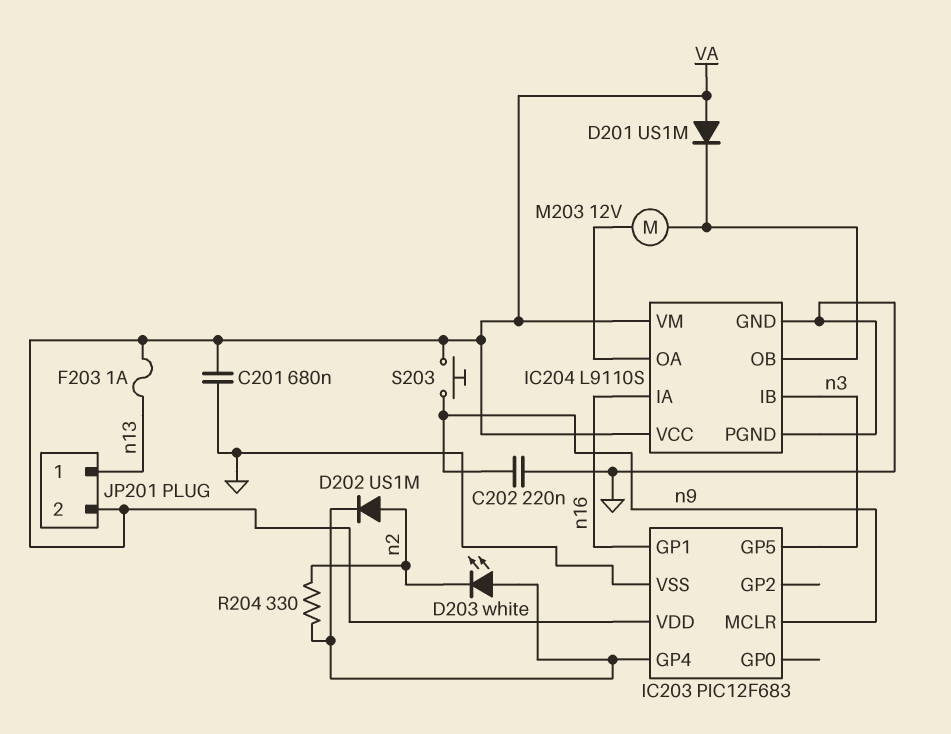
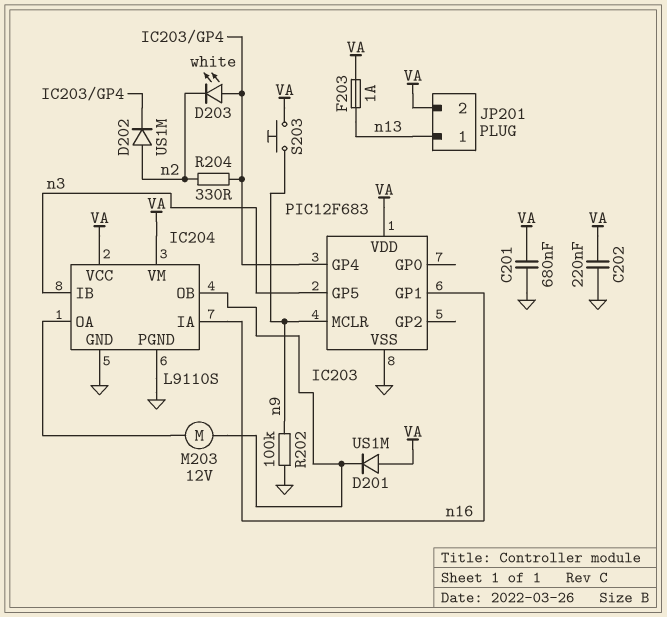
C202: 220nF (GND, n9) -> 220nF (GND, VA)
R202: none -> 100k (GND, n9)

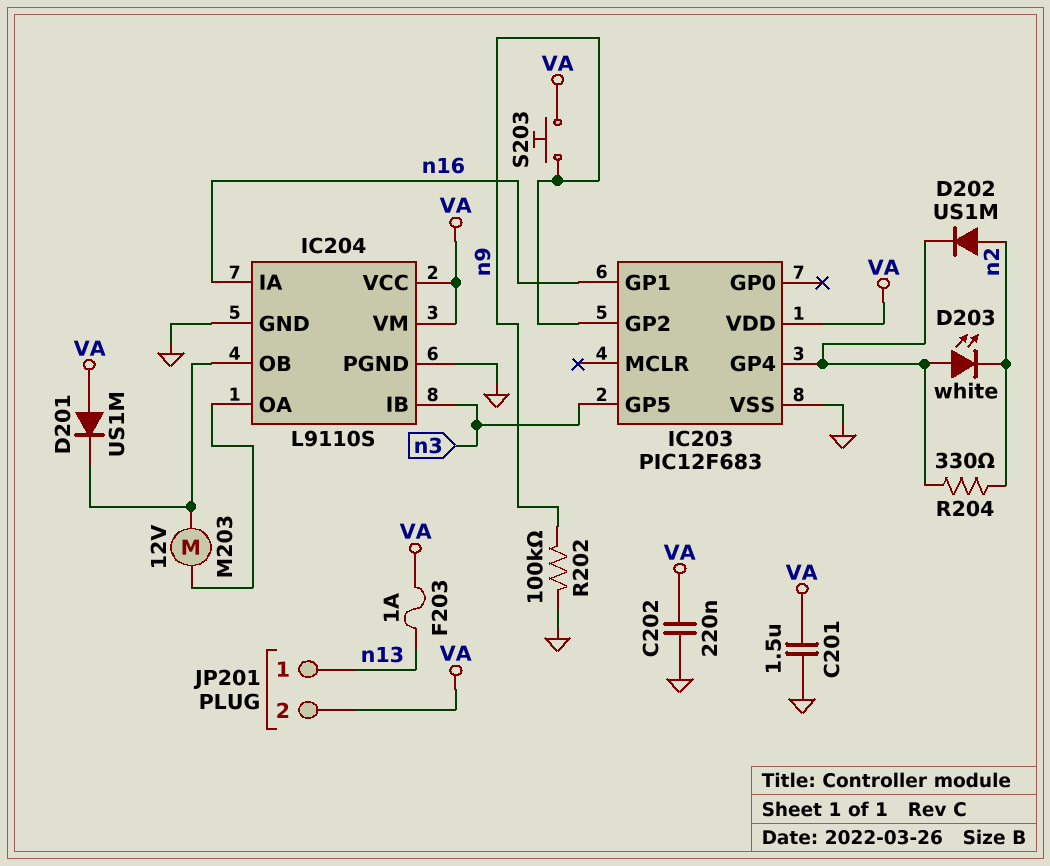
C201: 680nF (GND, VA) -> 1.5uF (GND, VA)
IC203 pin GP2: none -> n9
IC203 pin MCLR: n9 -> none

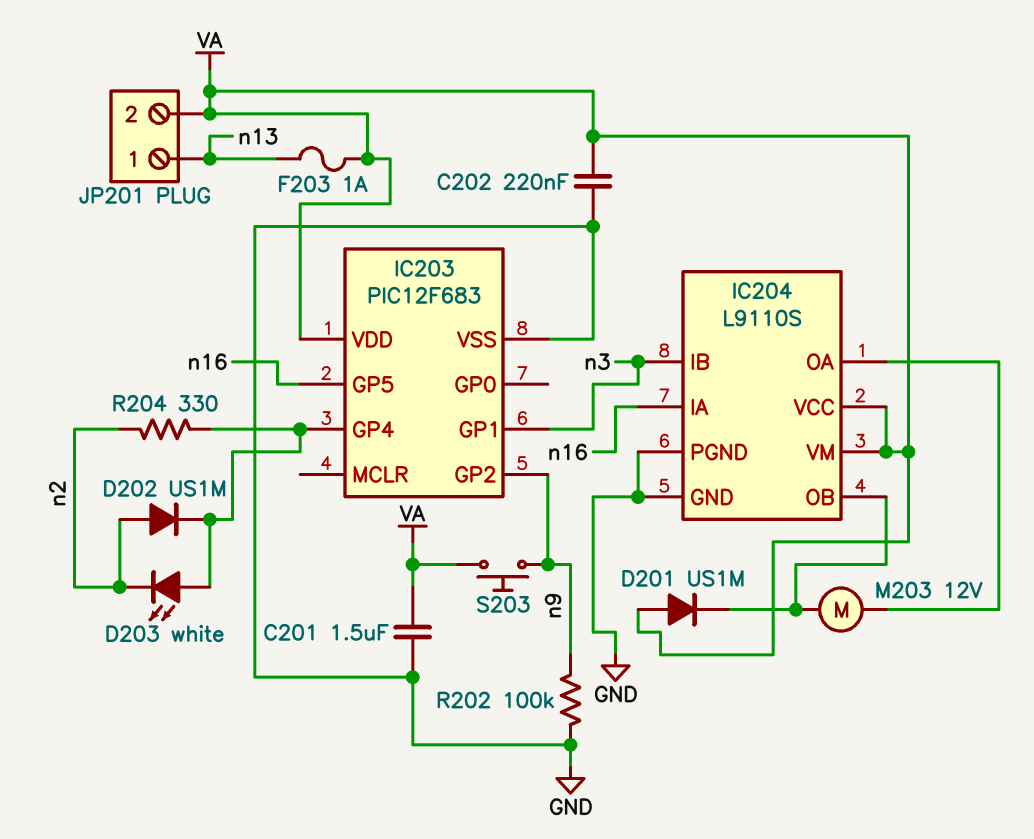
IC203 pin GP1: n16 -> n3
IC203 pin GP5: n3 -> n16

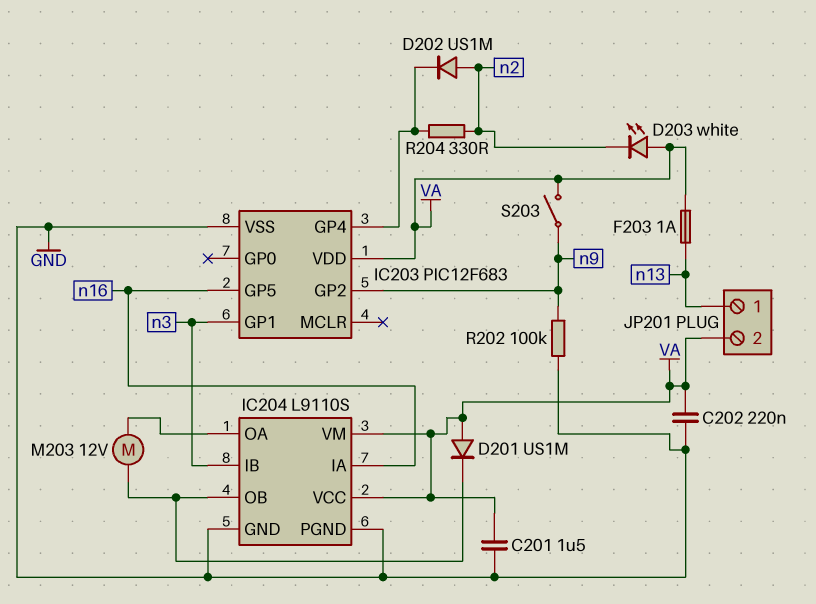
D203: LED white (A IC203/GP4, K n2) -> LED white (A VA, K n2)
S203: button (VA, n9) -> switch (VA, n9)

